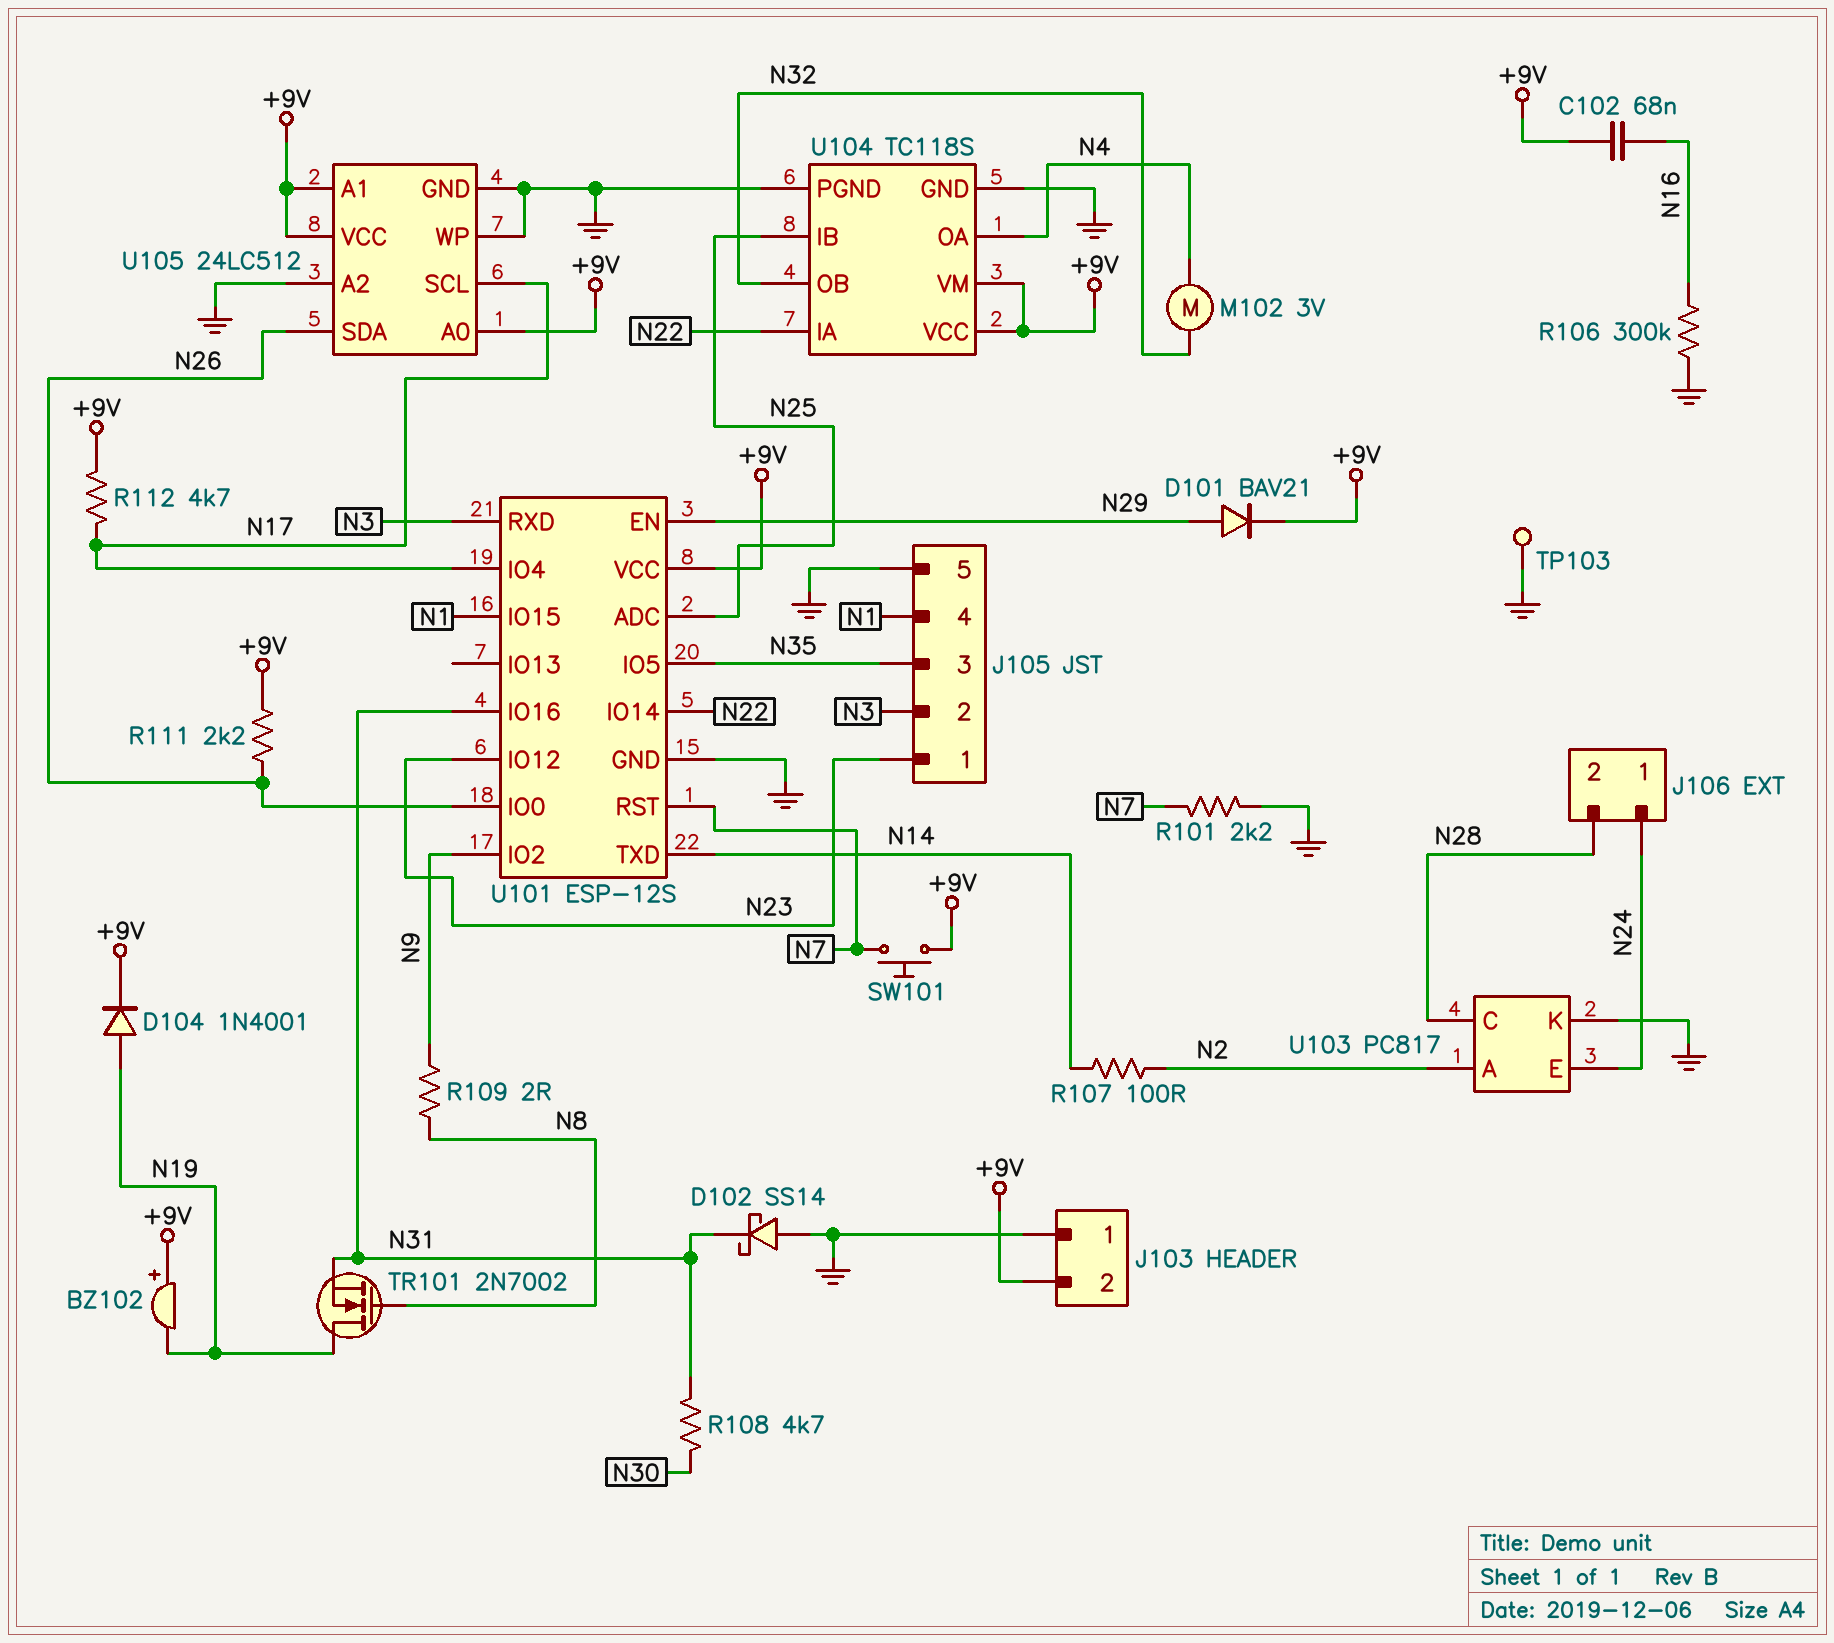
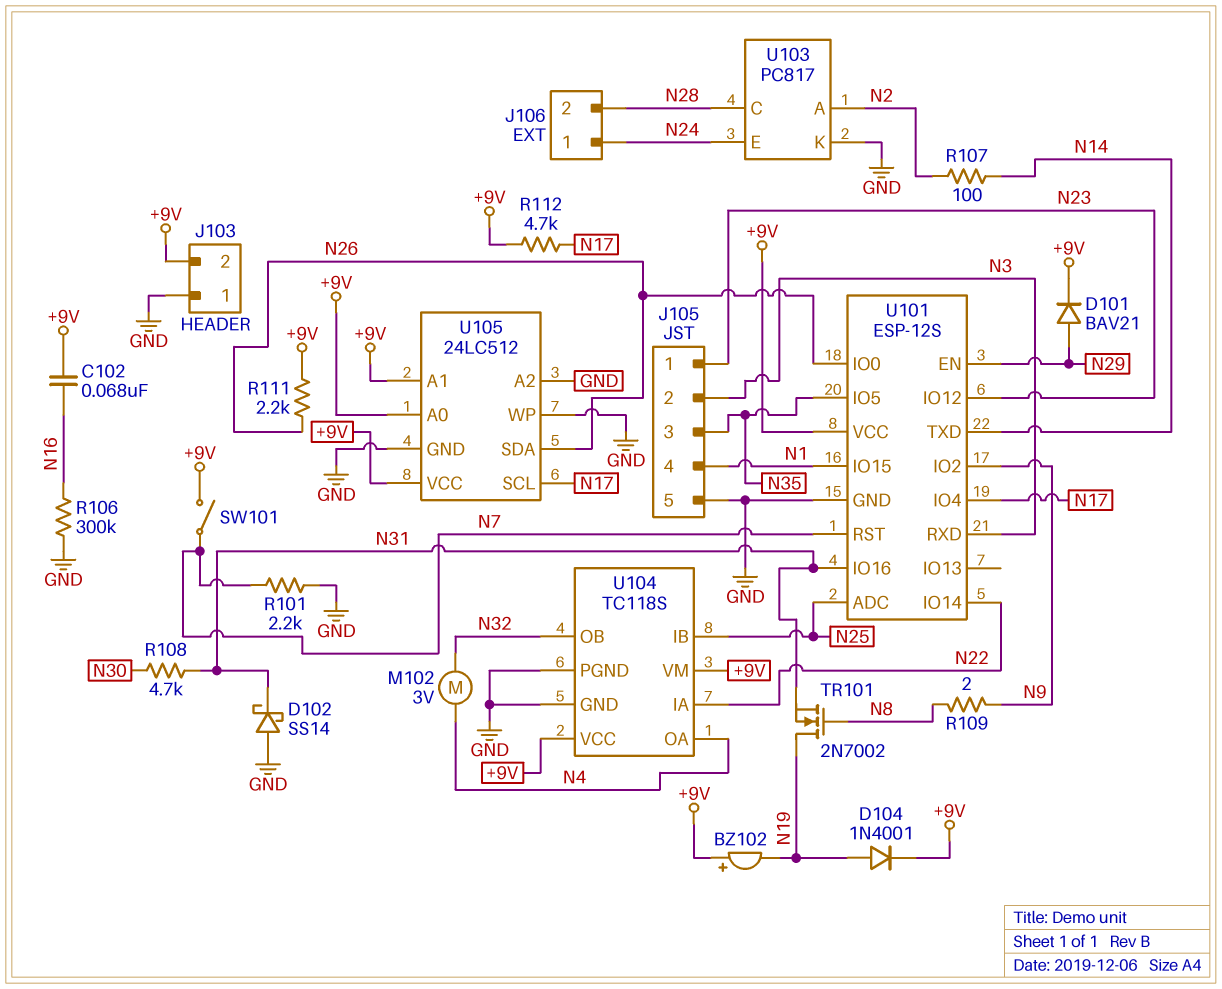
SW101: button (+9V, N7) -> switch (+9V, N7)
TP103: test point (GND) -> none

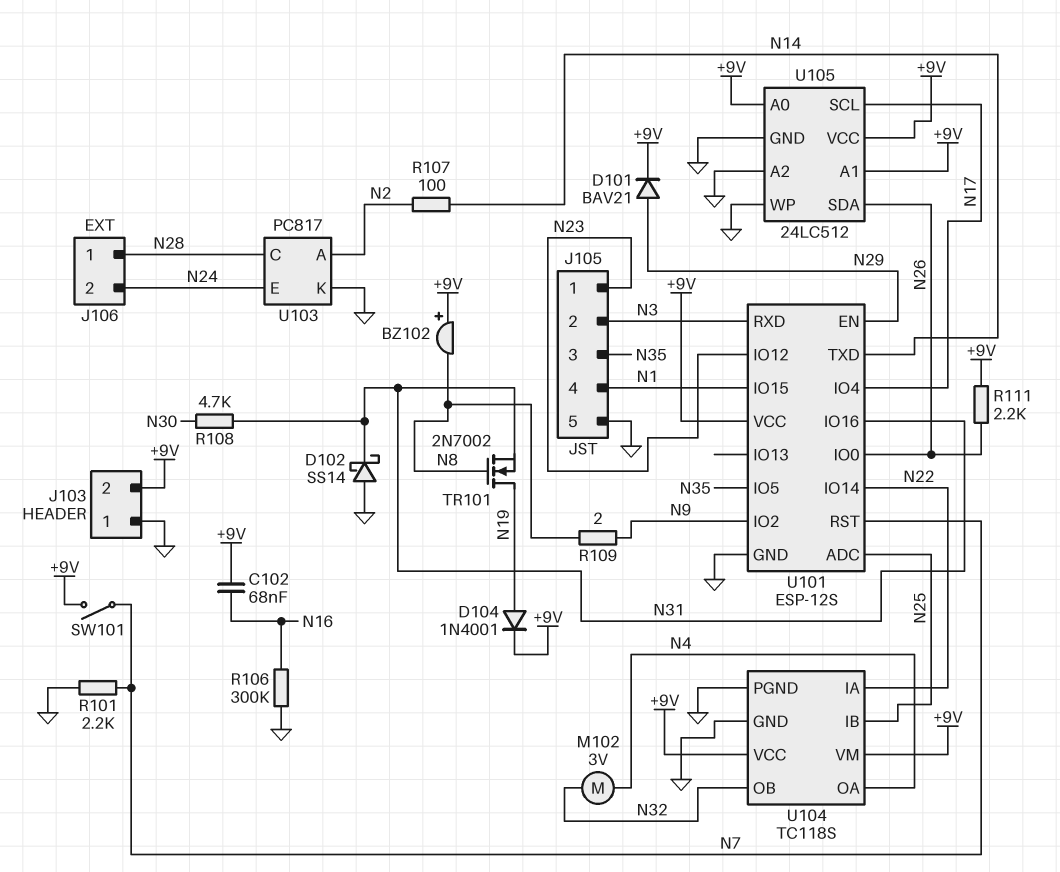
BZ102: buzzer (plus +9V, minus N19) -> buzzer (plus +9V, minus N8)
J106 pin 1: N24 -> N28
J106 pin 2: N28 -> N24
R112: 4.7k (+9V, N17) -> none

